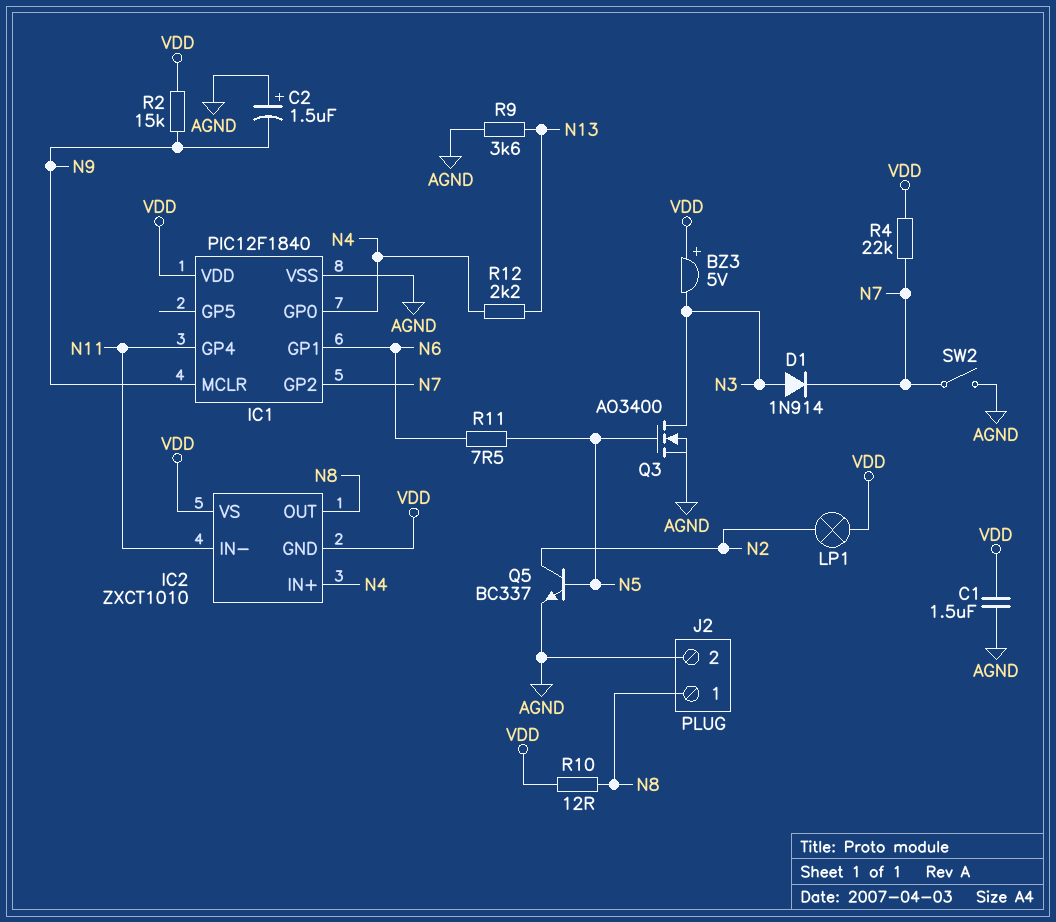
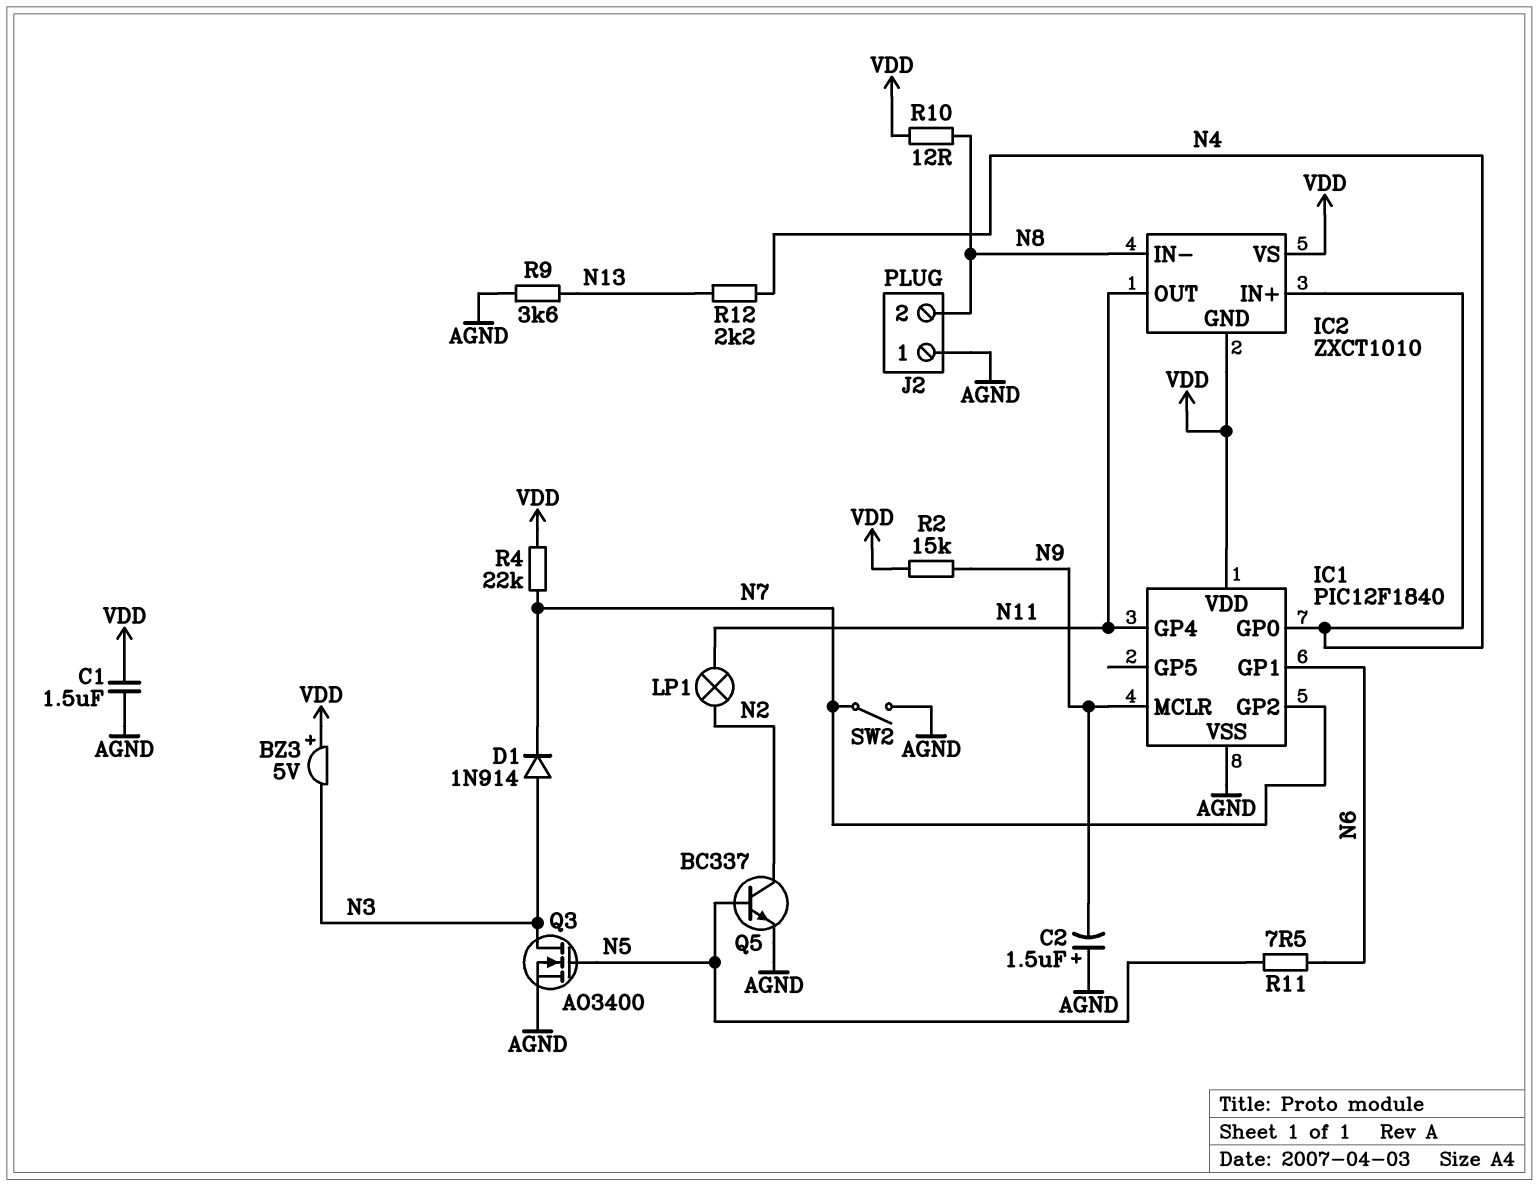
IC2 pin IN-: N11 -> N8
IC2 pin OUT: N8 -> N11
J2 pin 1: N8 -> AGND
J2 pin 2: AGND -> N8
LP1: lamp (N2, VDD) -> lamp (N2, N11)

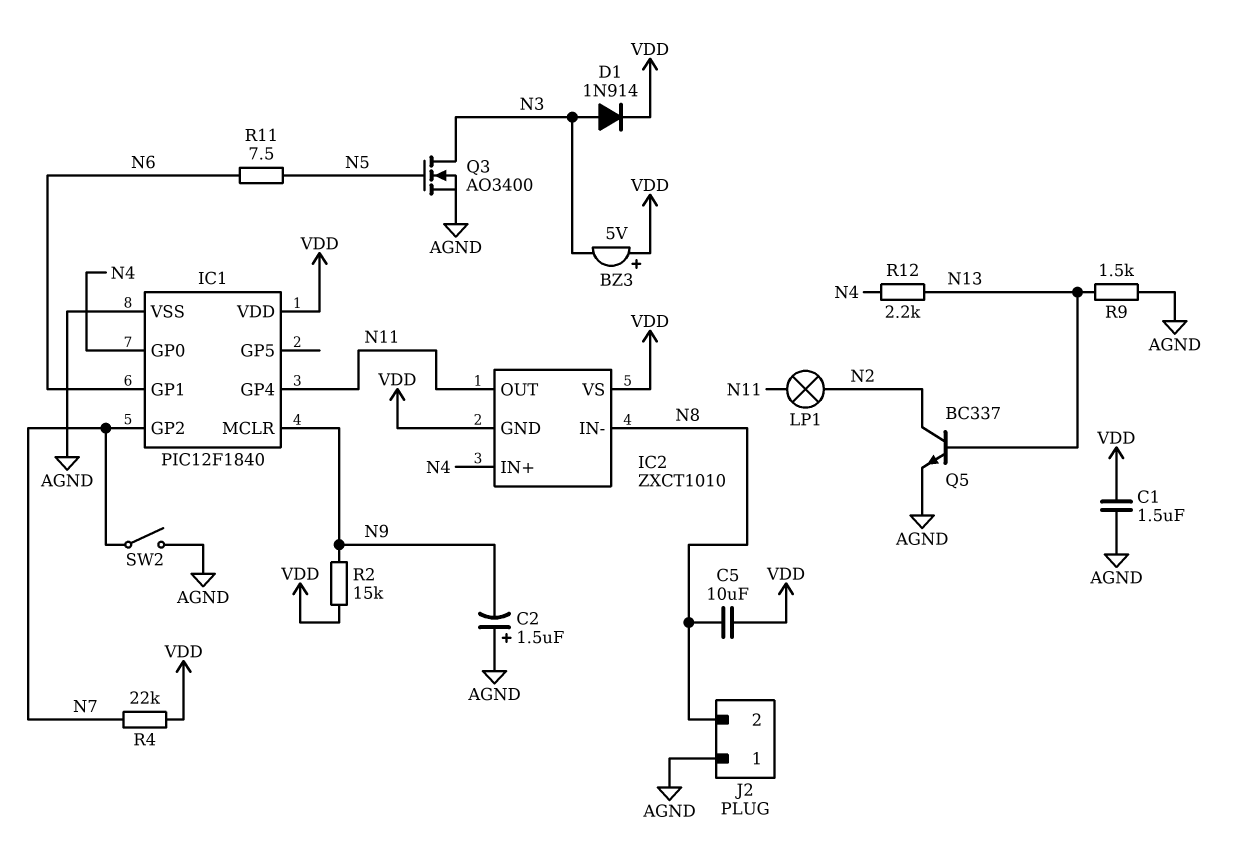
C5: none -> 10uF (N8, VDD)
D1: diode 1N914 (A N3, K N7) -> diode 1N914 (A N3, K VDD)
Q5: NPN BC337 (B N5, C N2, E AGND) -> NPN BC337 (B N13, C N2, E AGND)
R9: 3.6k (AGND, N13) -> 1.5k (AGND, N13)
R10: 12 (N8, VDD) -> none

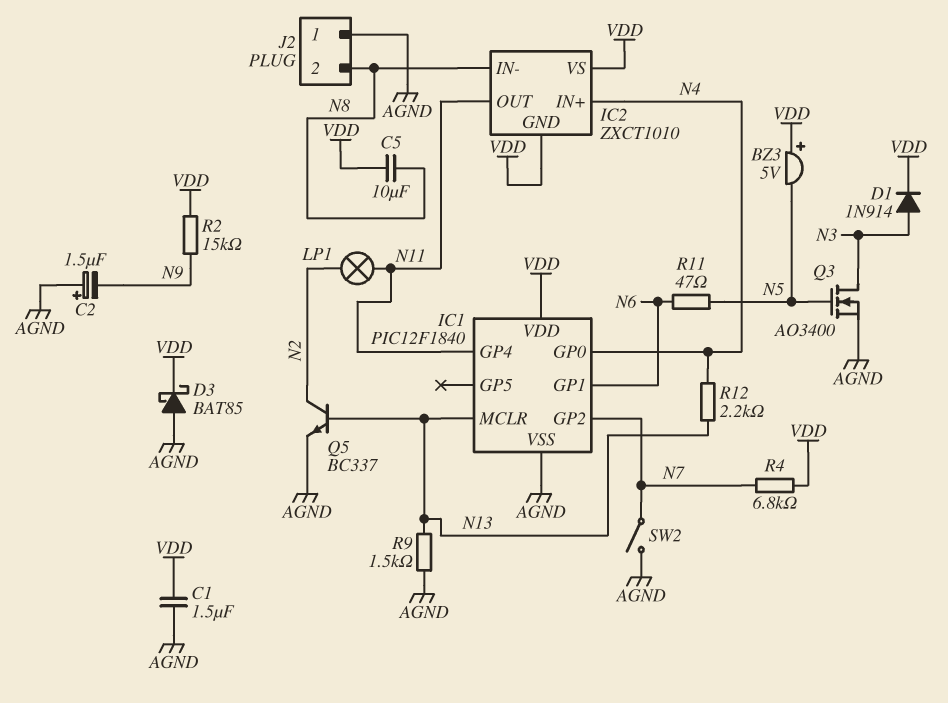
BZ3: buzzer 5V (plus VDD, minus N3) -> buzzer 5V (plus VDD, minus N5)
D3: none -> schottky BAT85 (A AGND, K VDD)
IC1 pin MCLR: N9 -> N13
R4: 22k (N7, VDD) -> 6.8k (N7, VDD)
R11: 7.5 (N5, N6) -> 47 (N5, N6)

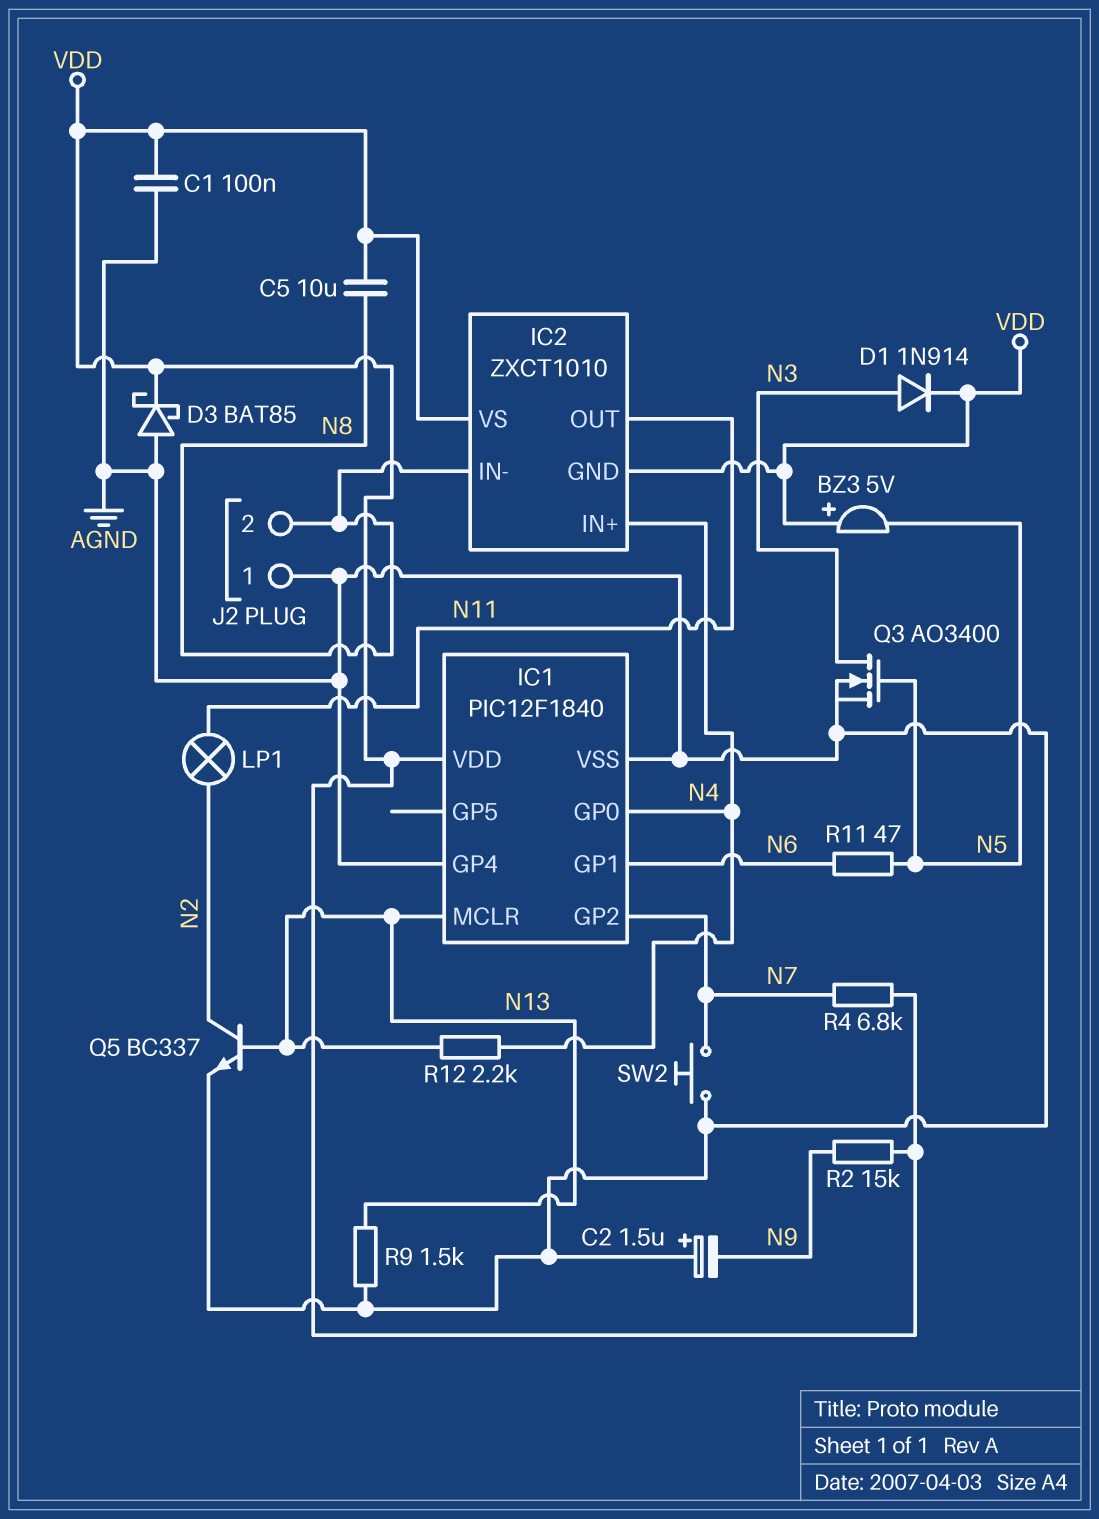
C1: 1.5uF (AGND, VDD) -> 100nF (AGND, VDD)
IC1 pin GP4: N11 -> AGND
SW2: switch (AGND, N7) -> button (AGND, N7)

